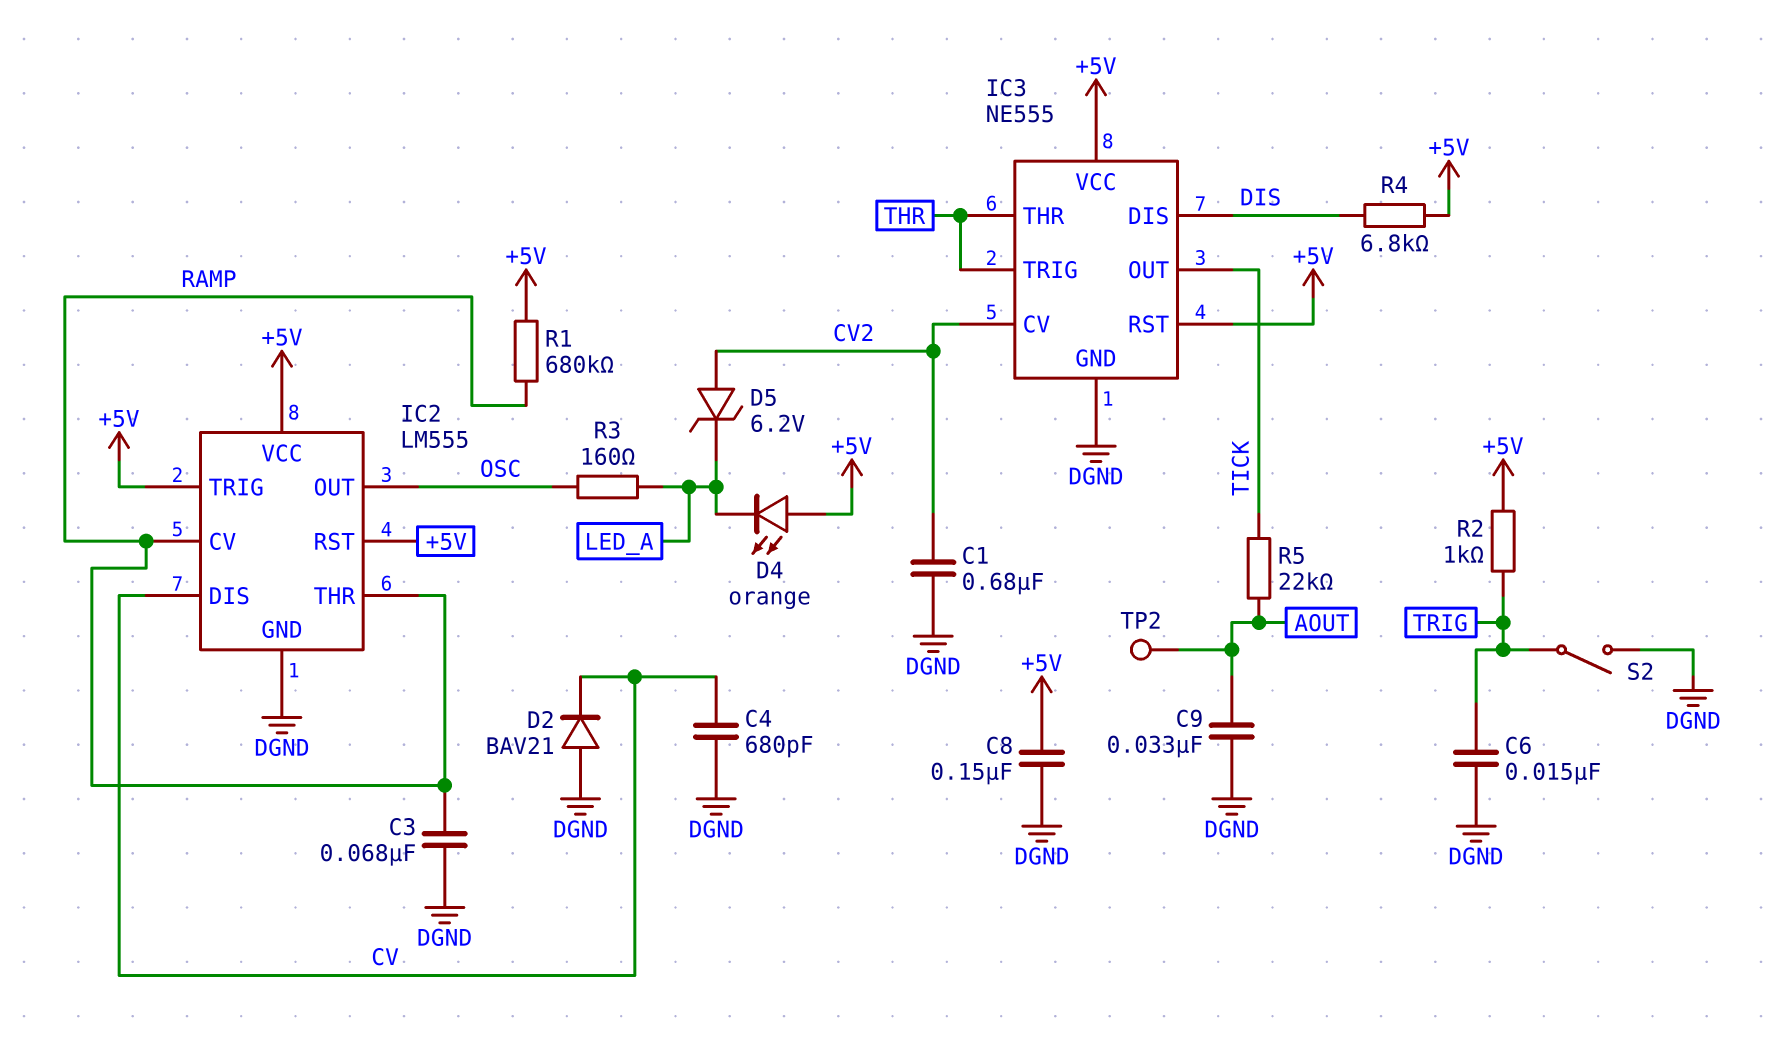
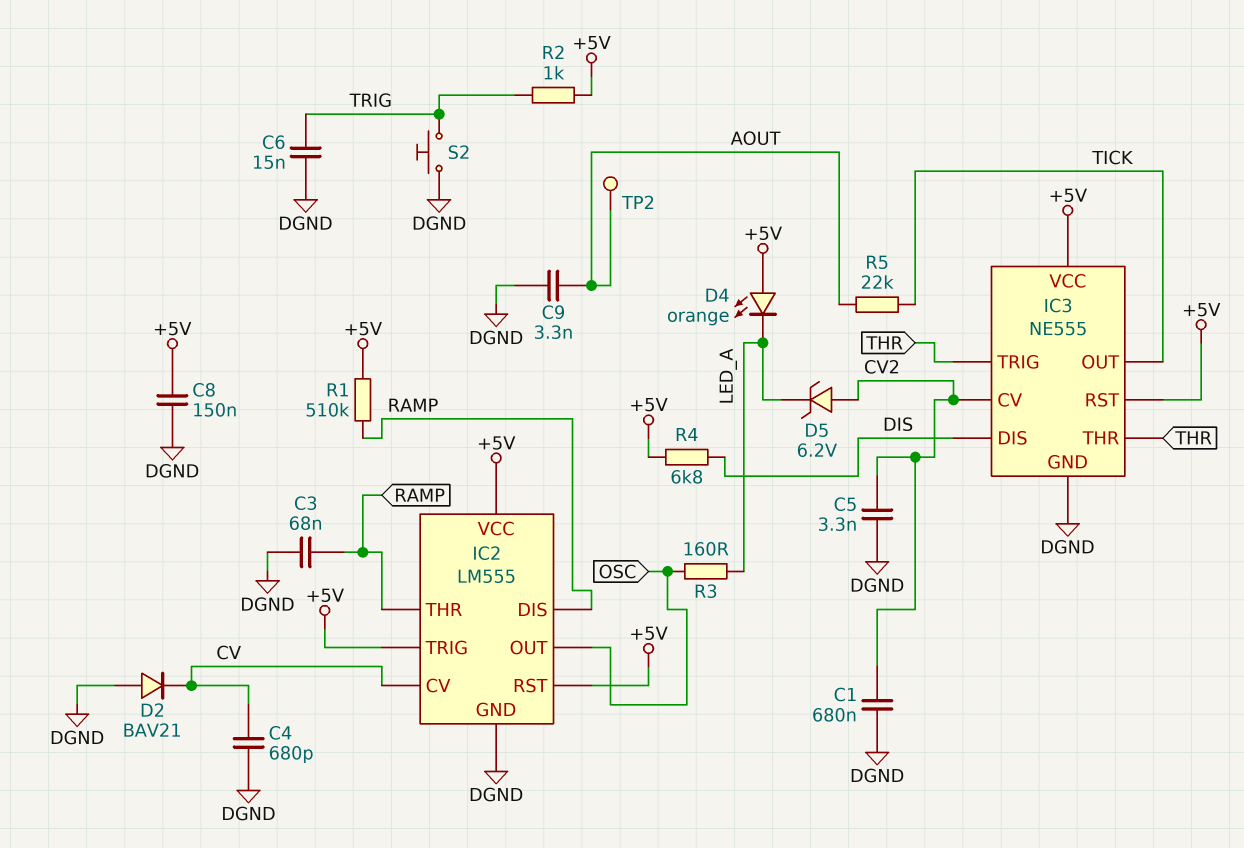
C5: none -> 3.3nF (CV2, DGND)
C9: 33nF (AOUT, DGND) -> 3.3nF (AOUT, DGND)
IC2 pin CV: RAMP -> CV
IC2 pin DIS: CV -> RAMP
R1: 680k (+5V, RAMP) -> 510k (+5V, RAMP)
S2: switch (DGND, TRIG) -> button (DGND, TRIG)

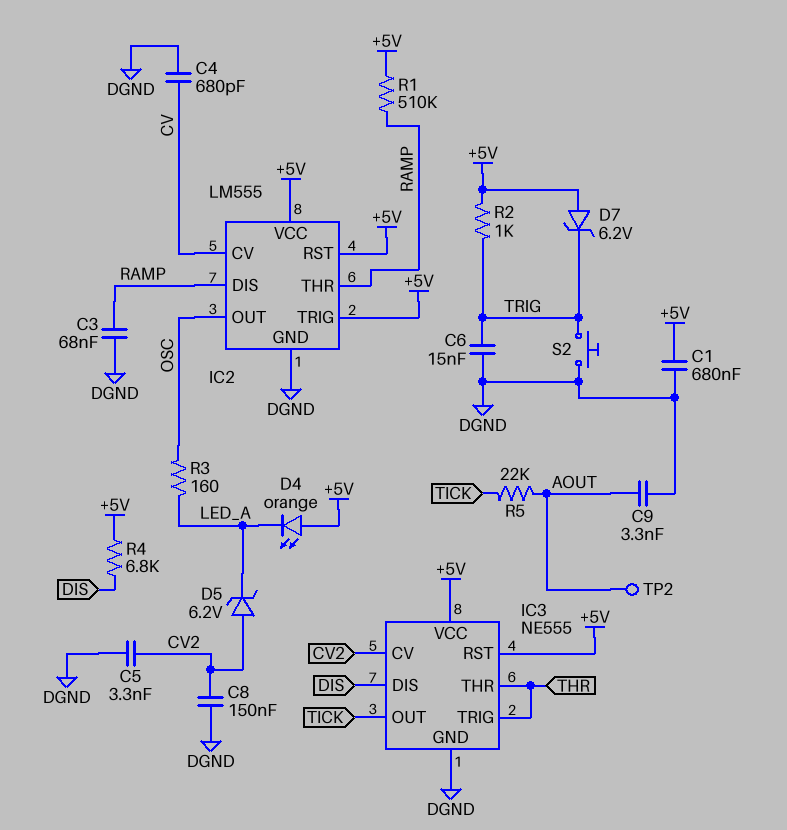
C1: 680nF (CV2, DGND) -> 680nF (+5V, DGND)
C8: 150nF (+5V, DGND) -> 150nF (CV2, DGND)
D2: diode BAV21 (A DGND, K CV) -> none
D7: none -> zener 6.2V (A +5V, K TRIG)

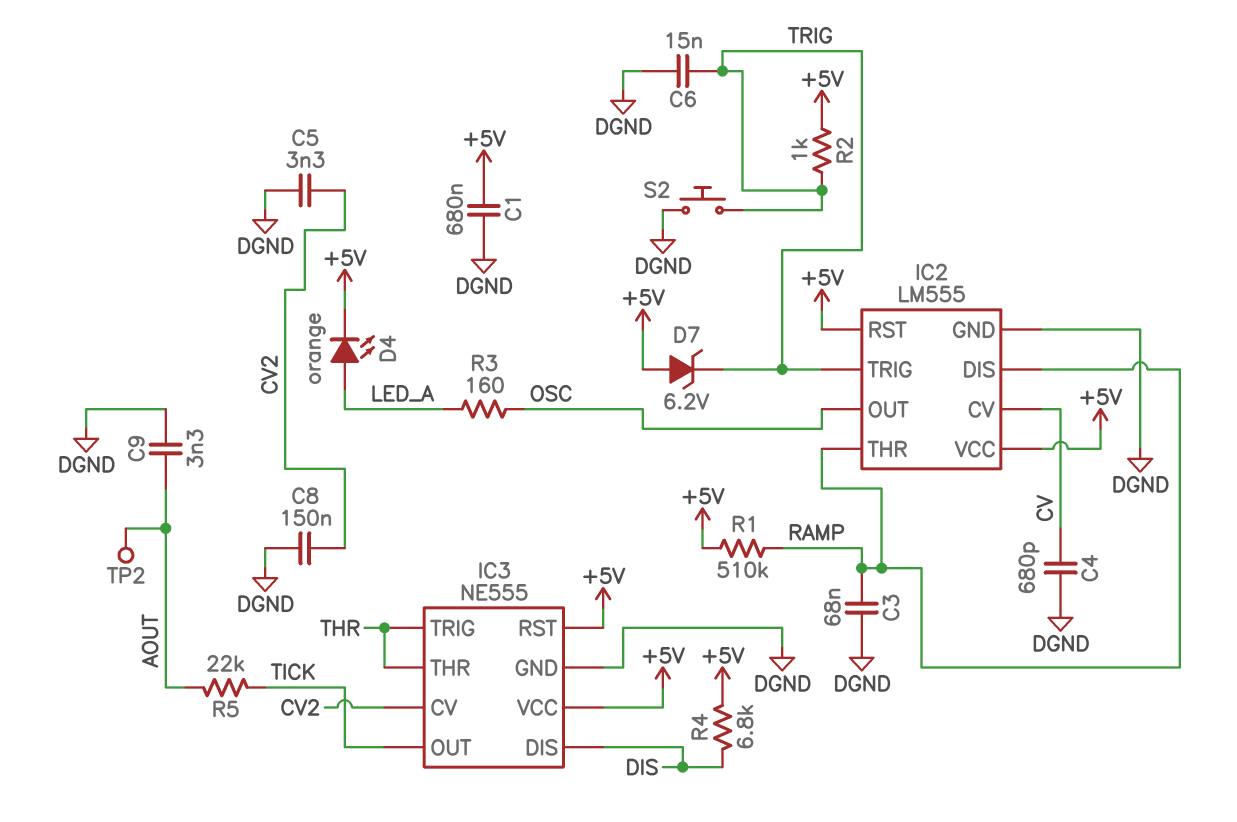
D4: LED orange (A +5V, K LED_A) -> LED orange (A LED_A, K +5V)
D5: zener 6.2V (A CV2, K LED_A) -> none
IC2 pin TRIG: +5V -> TRIG

